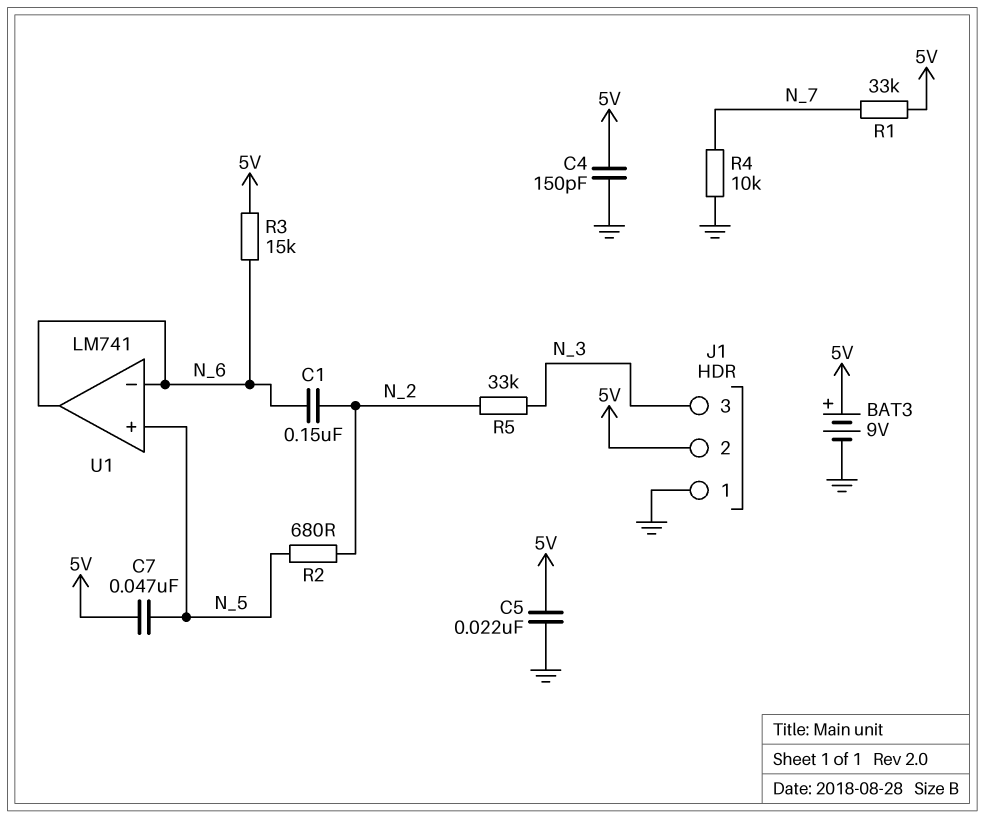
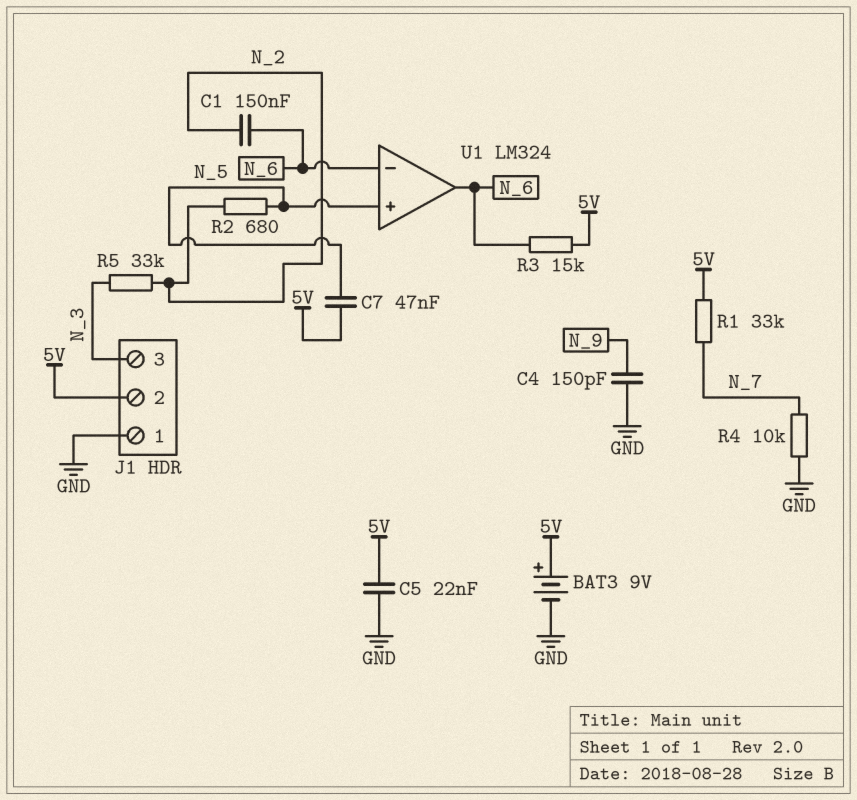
C4: 150pF (5V, GND) -> 150pF (GND, N_9)
U1: LM741 -> LM324

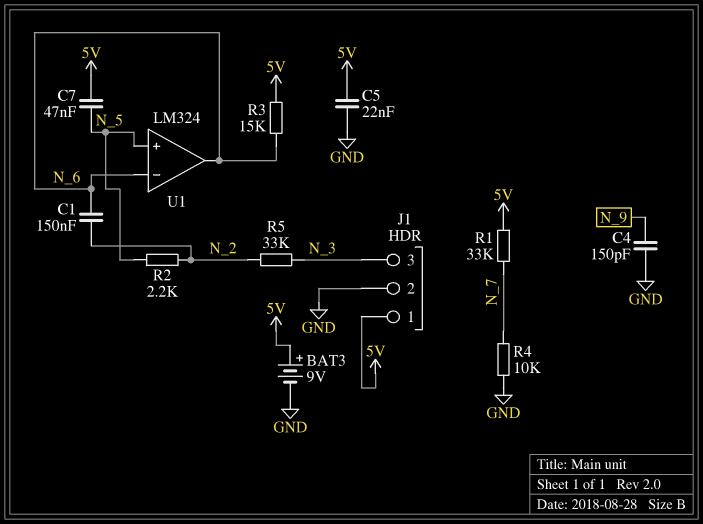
J1 pin 1: GND -> 5V
J1 pin 2: 5V -> GND
R2: 680 (N_2, N_5) -> 2.2k (N_2, N_5)

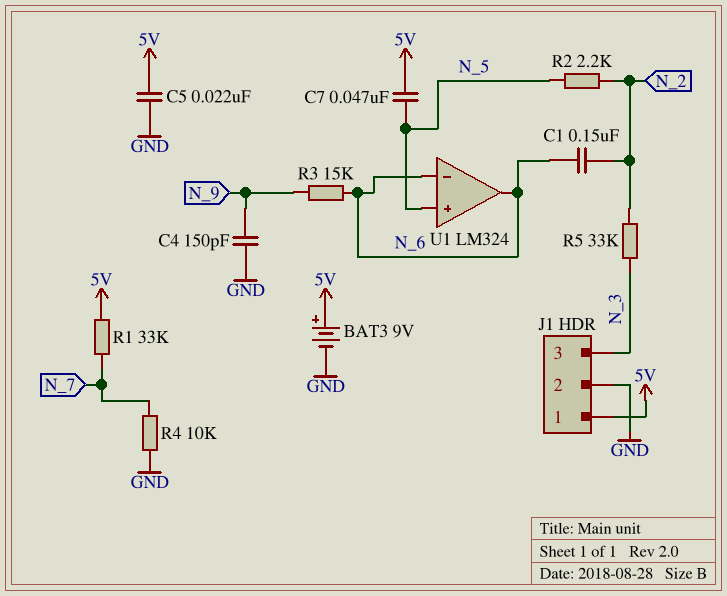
R3: 15k (5V, N_6) -> 15k (N_6, N_9)

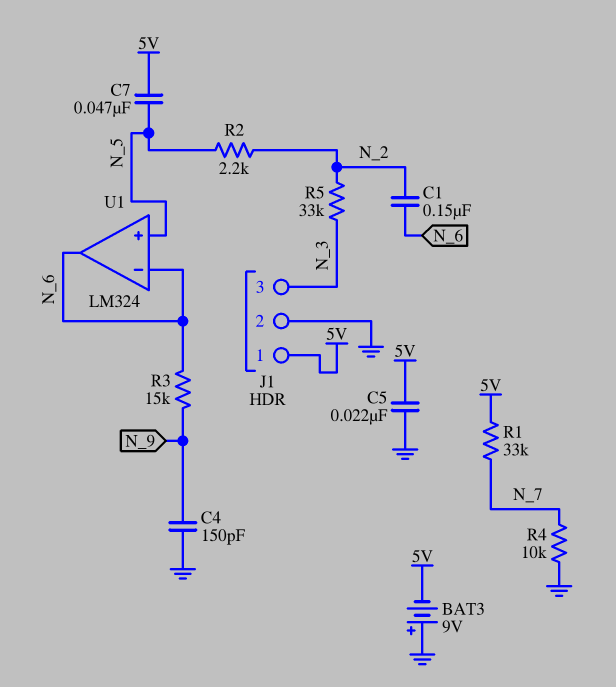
BAT3: 9V (plus 5V, minus GND) -> 9V (plus GND, minus 5V)

